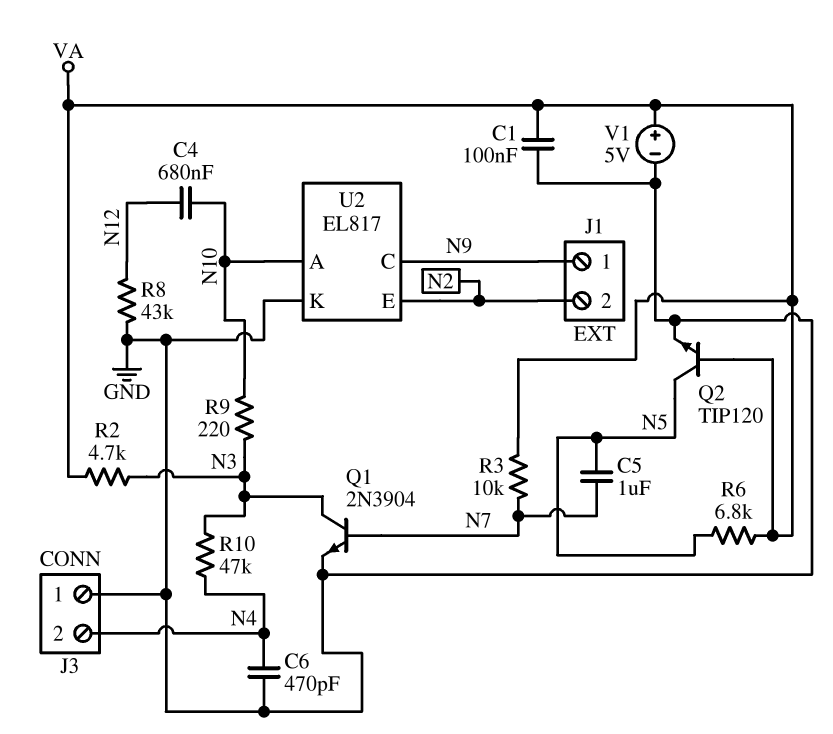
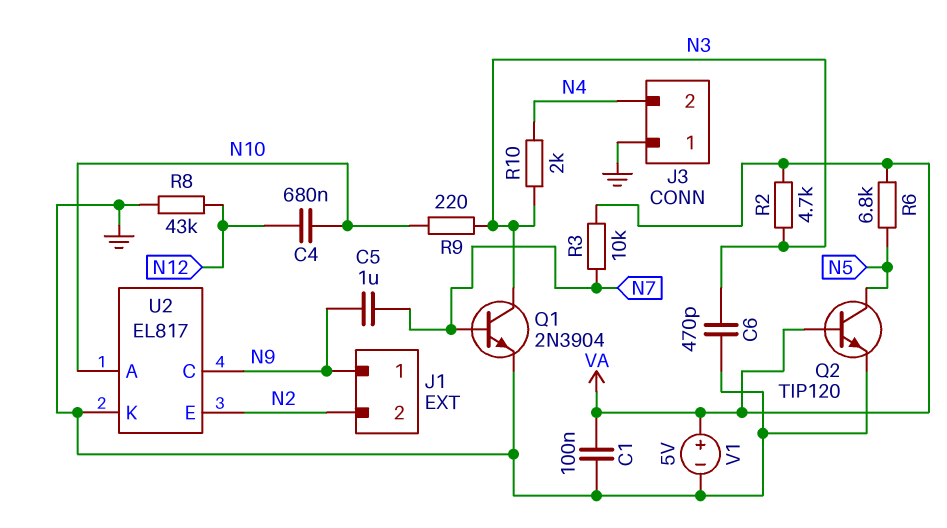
C5: 1uF (N5, N7) -> 1uF (N7, N9)
C6: 470pF (GND, N4) -> 470pF (GND, N3)
R10: 47k (N3, N4) -> 2k (N3, N4)

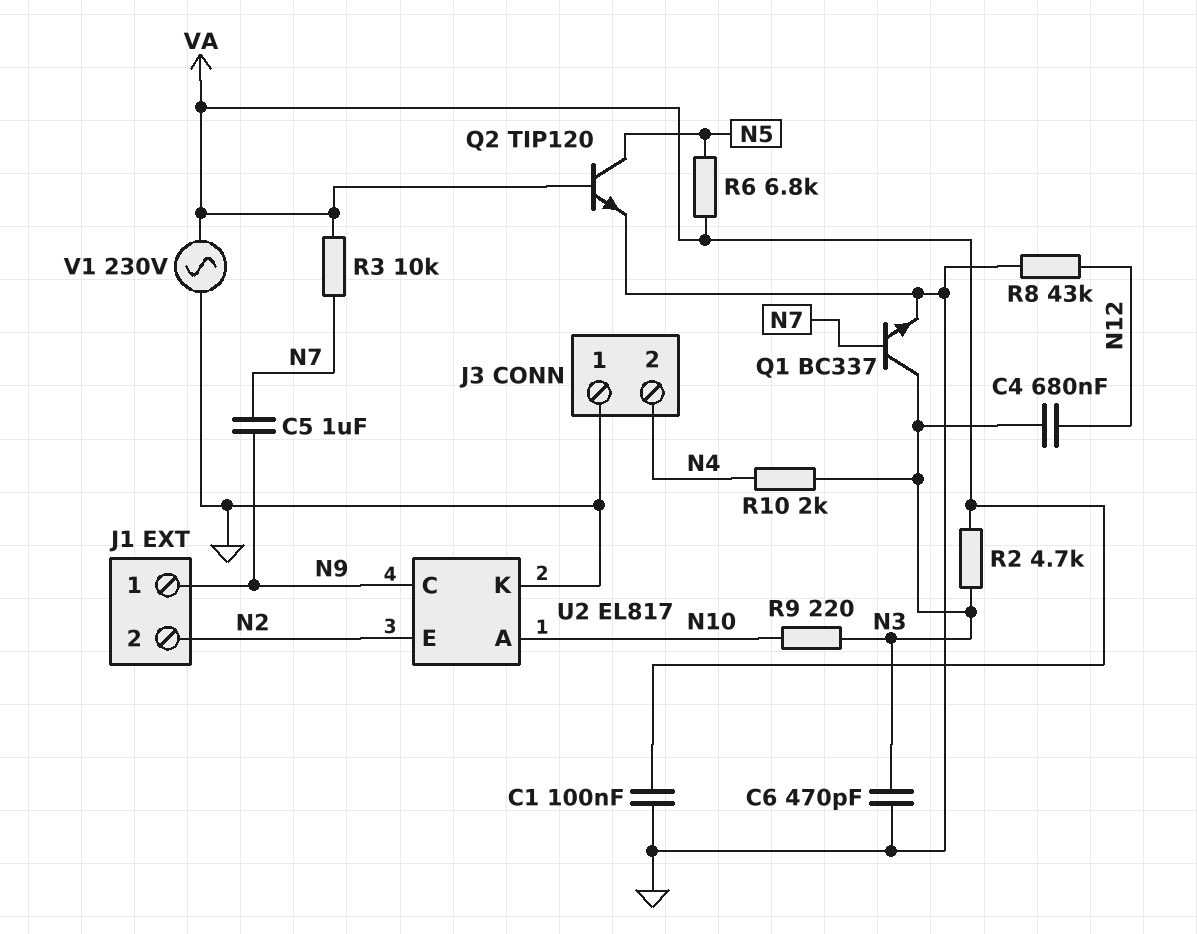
C4: 680nF (N10, N12) -> 680nF (N3, N12)
Q1: NPN 2N3904 (B N7, C N3, E GND) -> NPN BC337 (B N7, C N3, E GND)
V1: 5V (plus VA, minus GND) -> AC 230V (GND, VA)

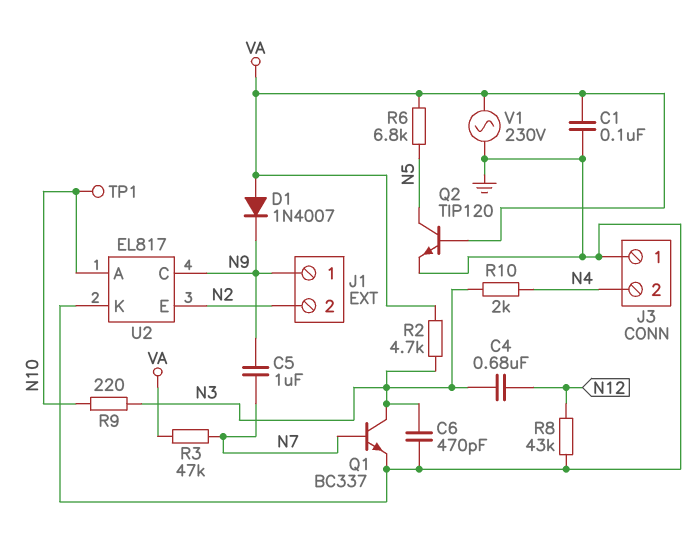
D1: none -> diode 1N4007 (A VA, K N9)
R3: 10k (N7, VA) -> 47k (N7, VA)
TP1: none -> test point (N10)

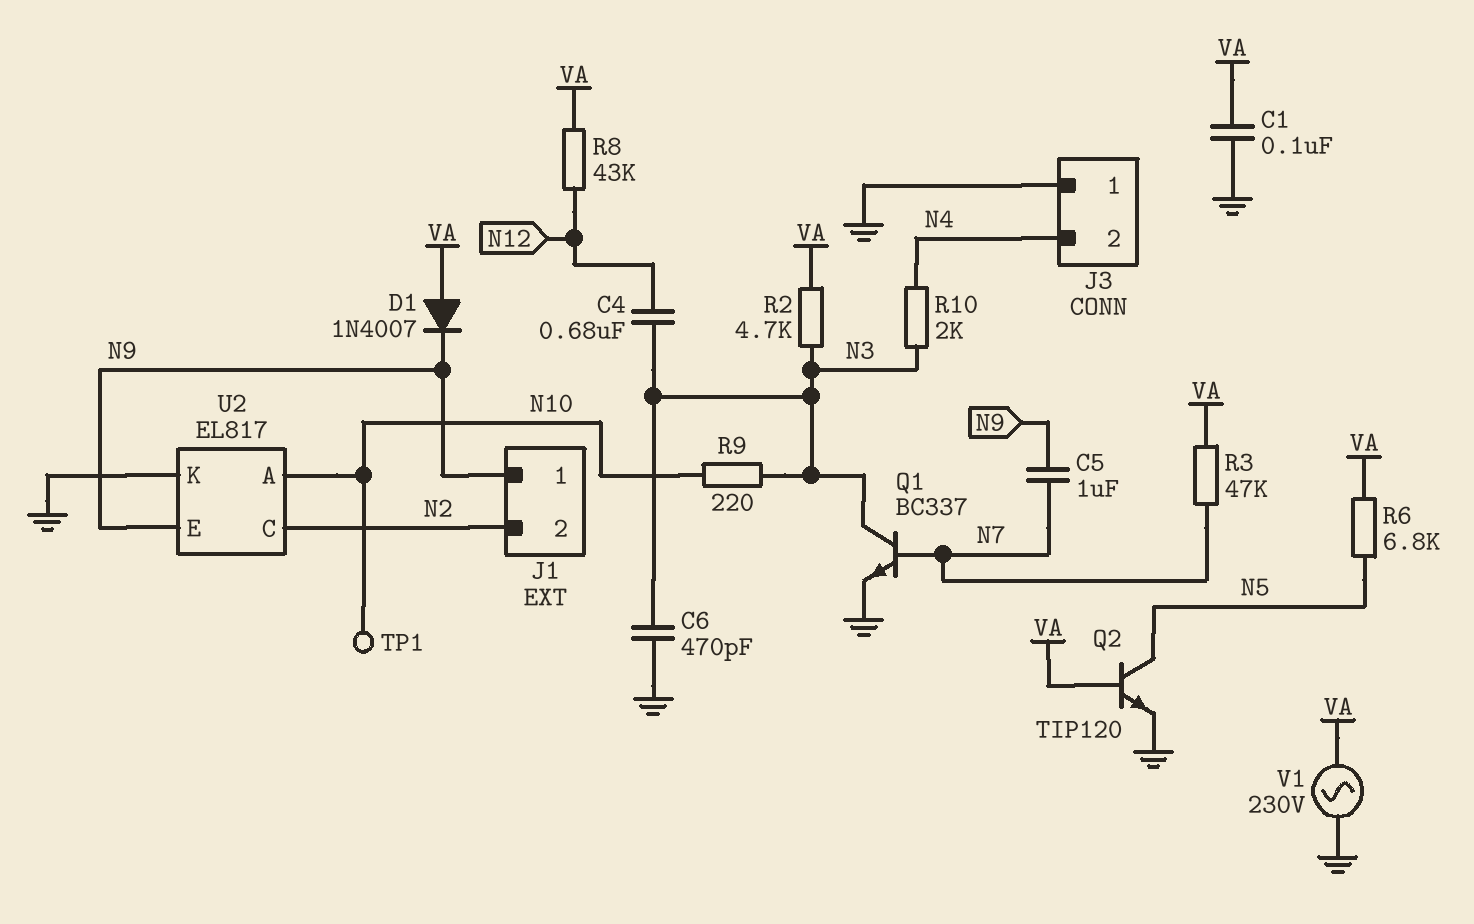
R8: 43k (GND, N12) -> 43k (N12, VA)
U2 pin C: N9 -> N2
U2 pin E: N2 -> N9

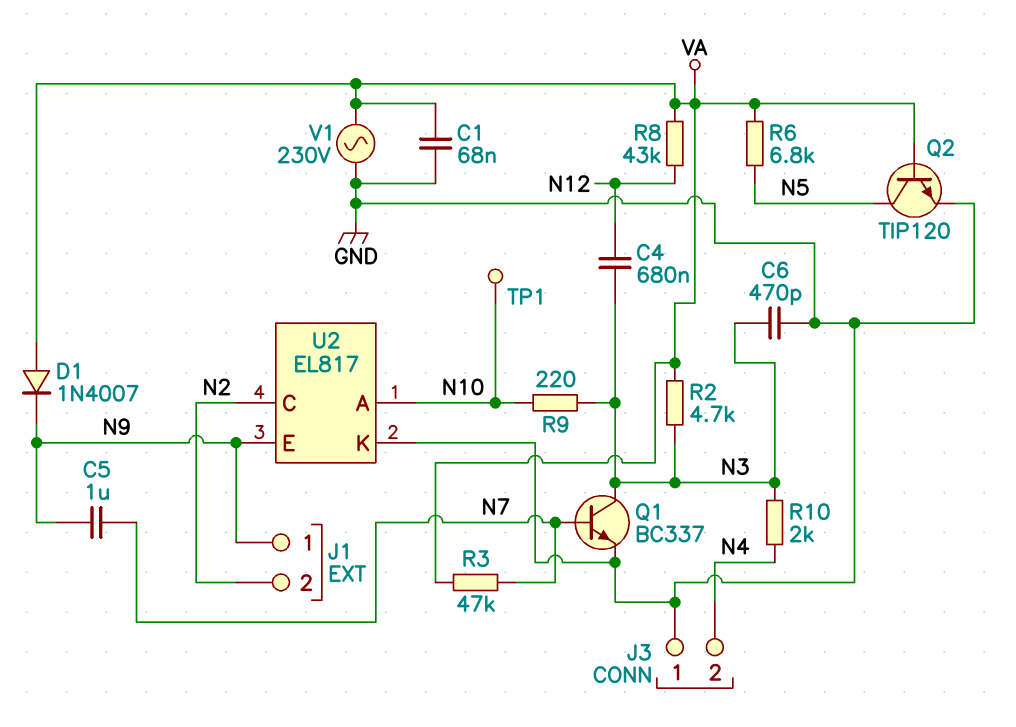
C1: 100nF (GND, VA) -> 68nF (GND, VA)

